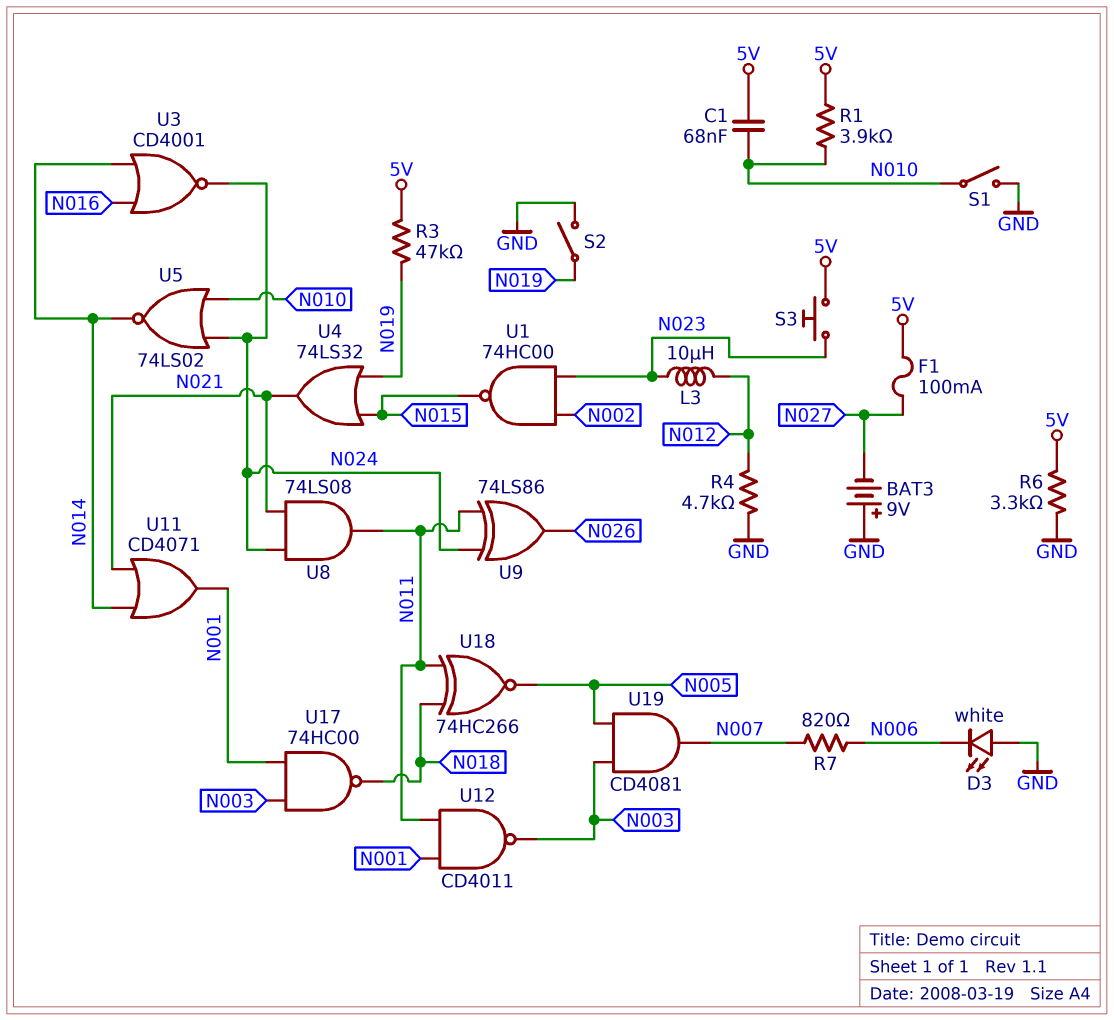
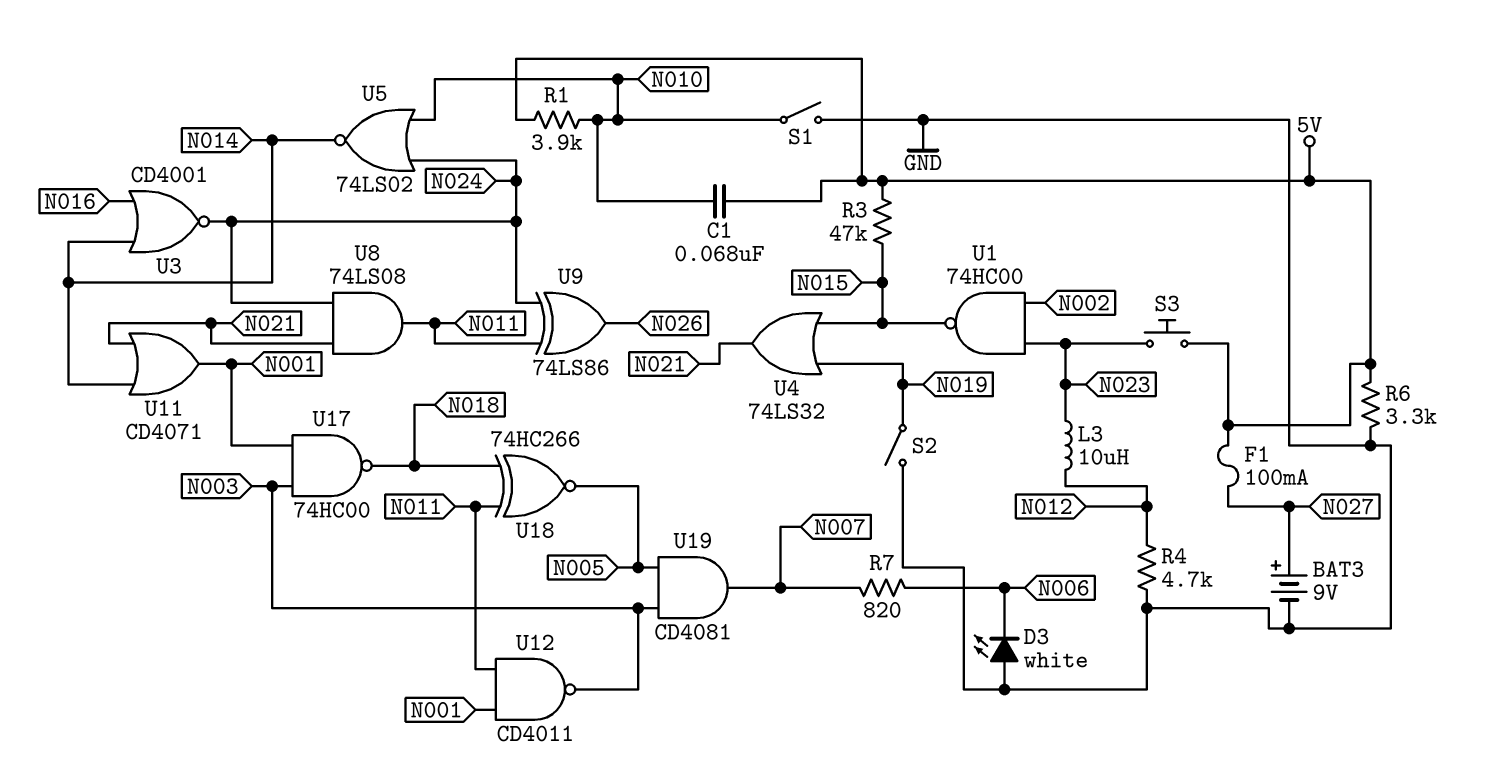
BAT3: 9V (plus GND, minus N027) -> 9V (plus N027, minus GND)
R3: 47k (5V, N019) -> 47k (5V, N015)

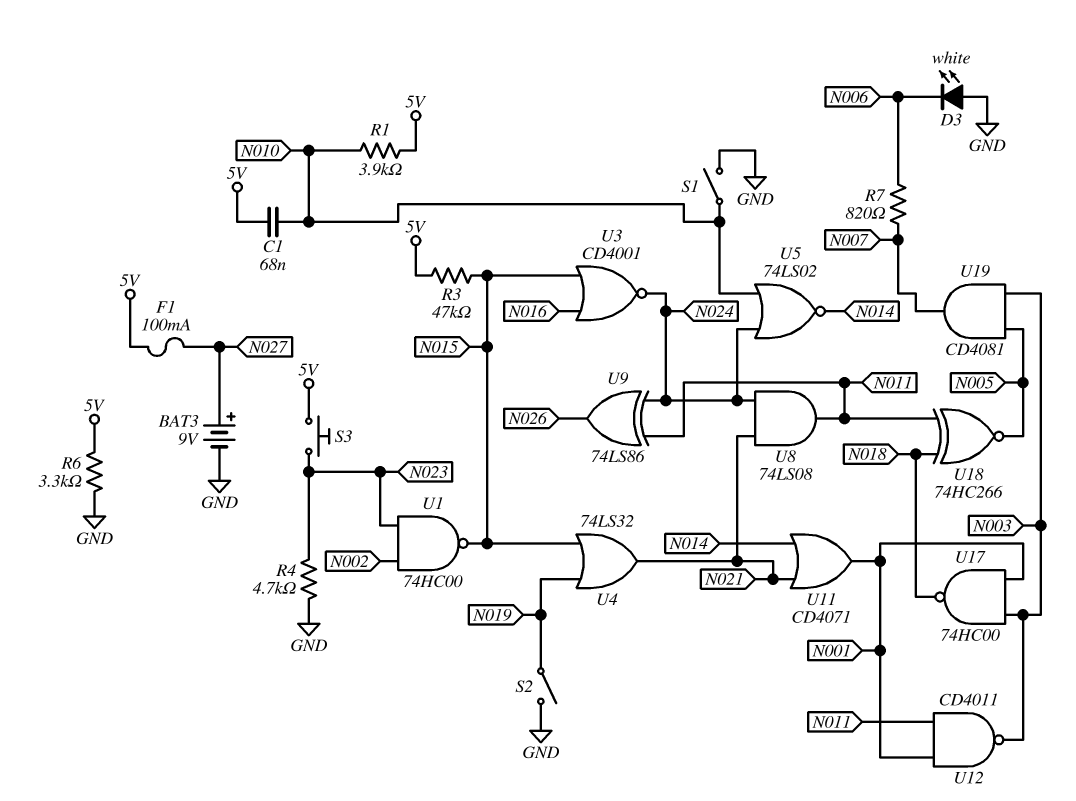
L3: 10uH (N012, N023) -> none
R4: 4.7k (GND, N012) -> 4.7k (GND, N023)
U3: NOR CD4001 (in N014, in N016, out N024) -> NOR CD4001 (in N015, in N016, out N024)

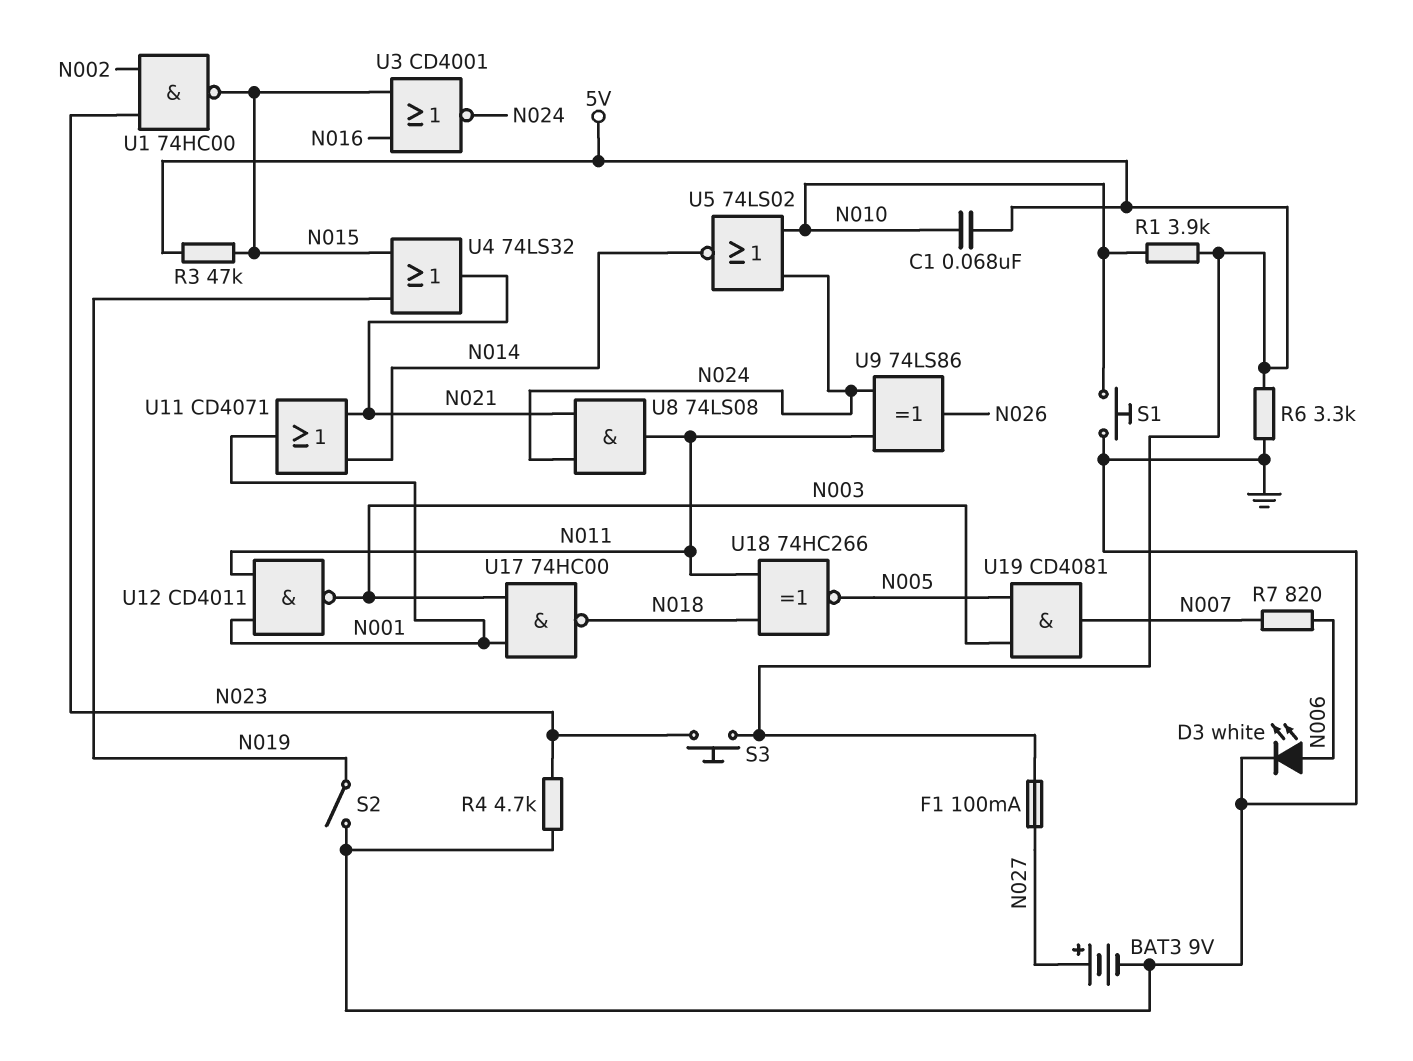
D3: LED white (A GND, K N006) -> LED white (A N006, K GND)
S1: switch (GND, N010) -> button (GND, N010)

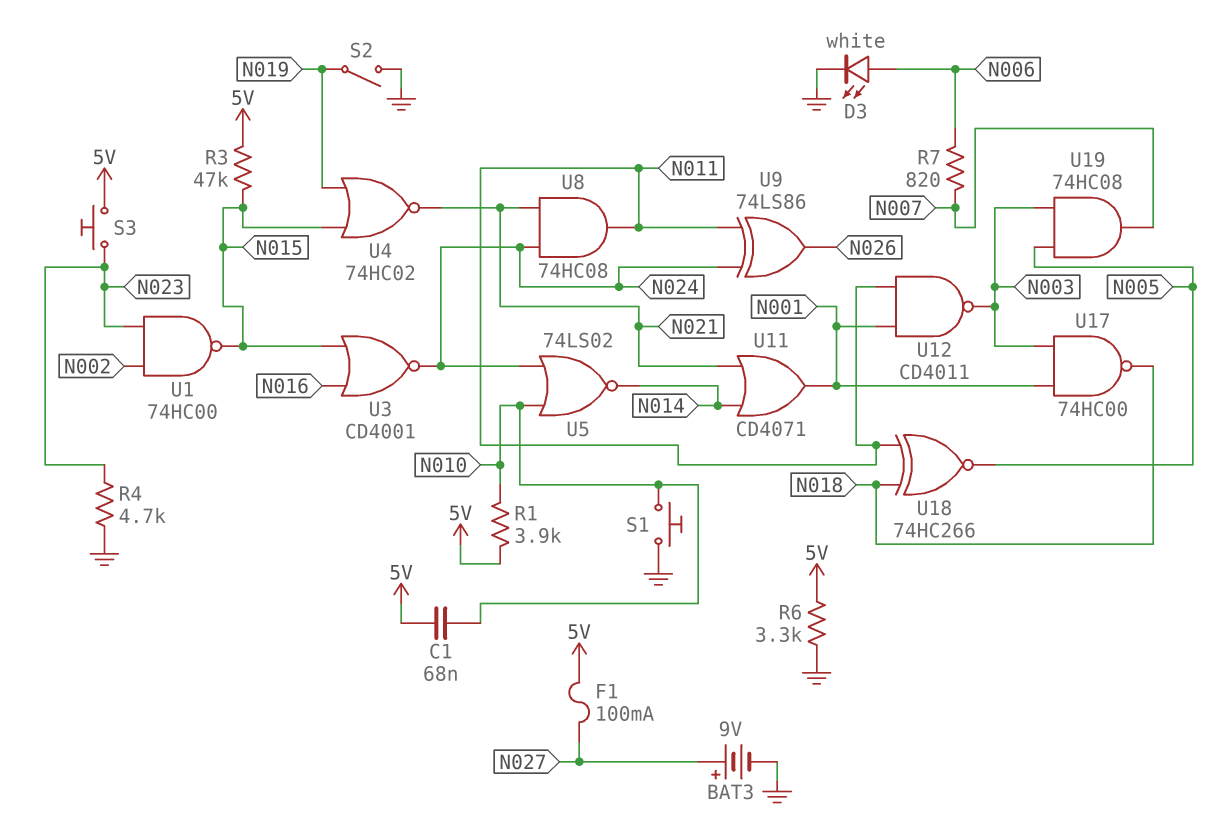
U4: OR 74LS32 (in N015, in N019, out N021) -> NOR 74HC02 (in N015, in N019, out N021)
U8: AND 74LS08 (in N021, in N024, out N011) -> AND 74HC08 (in N021, in N024, out N011)
U19: AND CD4081 (in N003, in N005, out N007) -> AND 74HC08 (in N003, in N005, out N007)

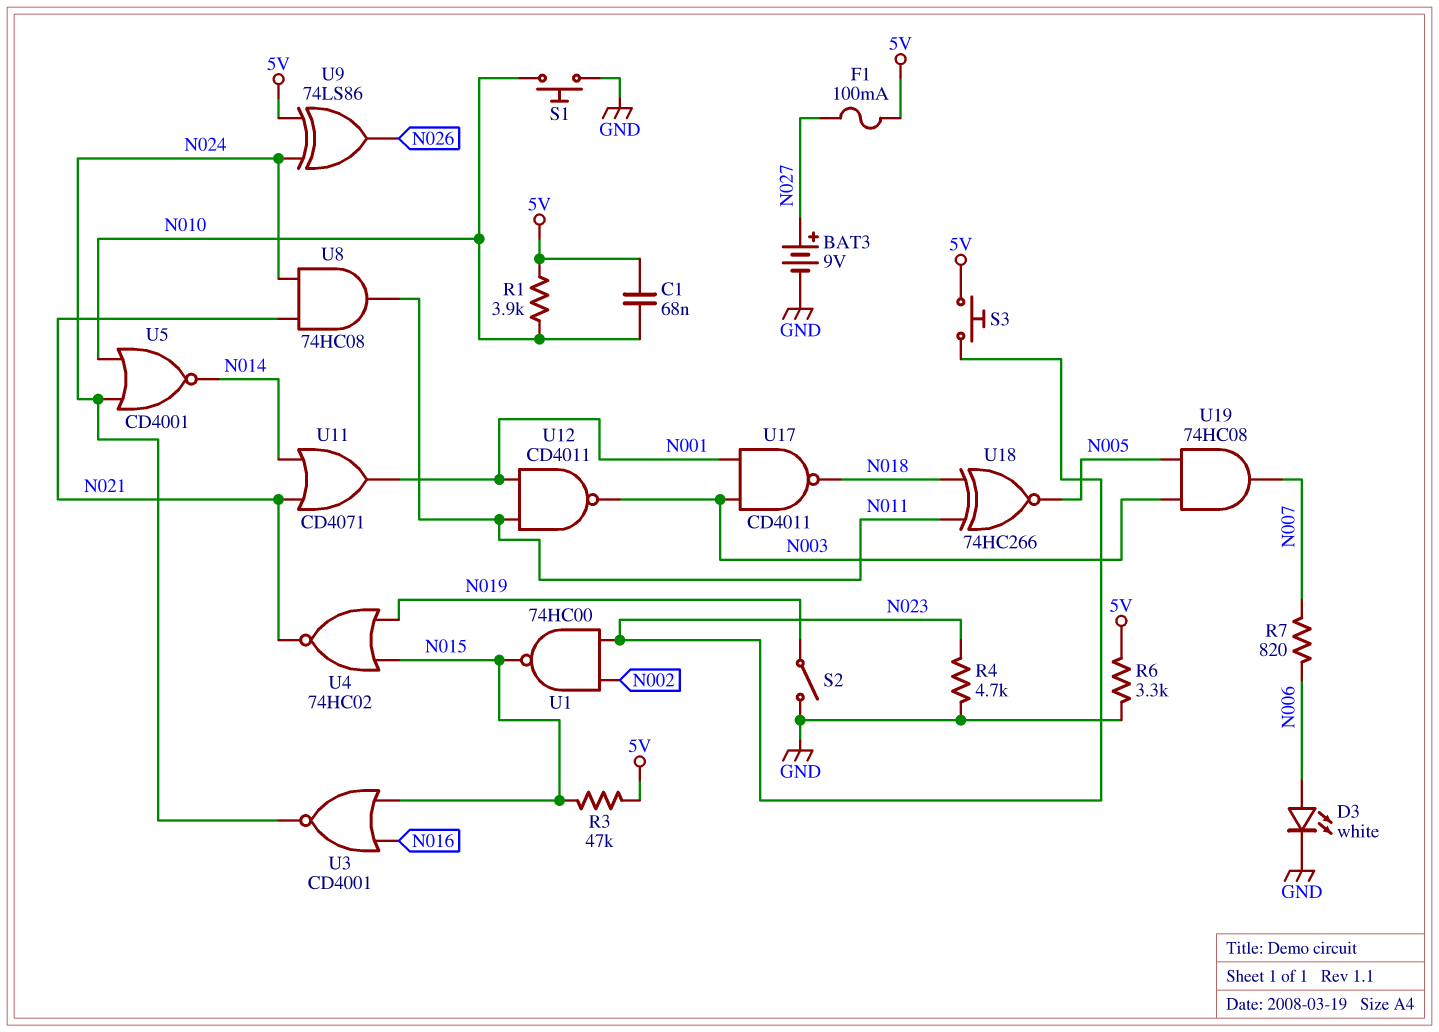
U5: NOR 74LS02 (in N010, in N024, out N014) -> NOR CD4001 (in N010, in N024, out N014)
U9: XOR 74LS86 (in N011, in N024, out N026) -> XOR 74LS86 (in 5V, in N024, out N026)
U17: NAND 74HC00 (in N001, in N003, out N018) -> NAND CD4011 (in N001, in N003, out N018)

